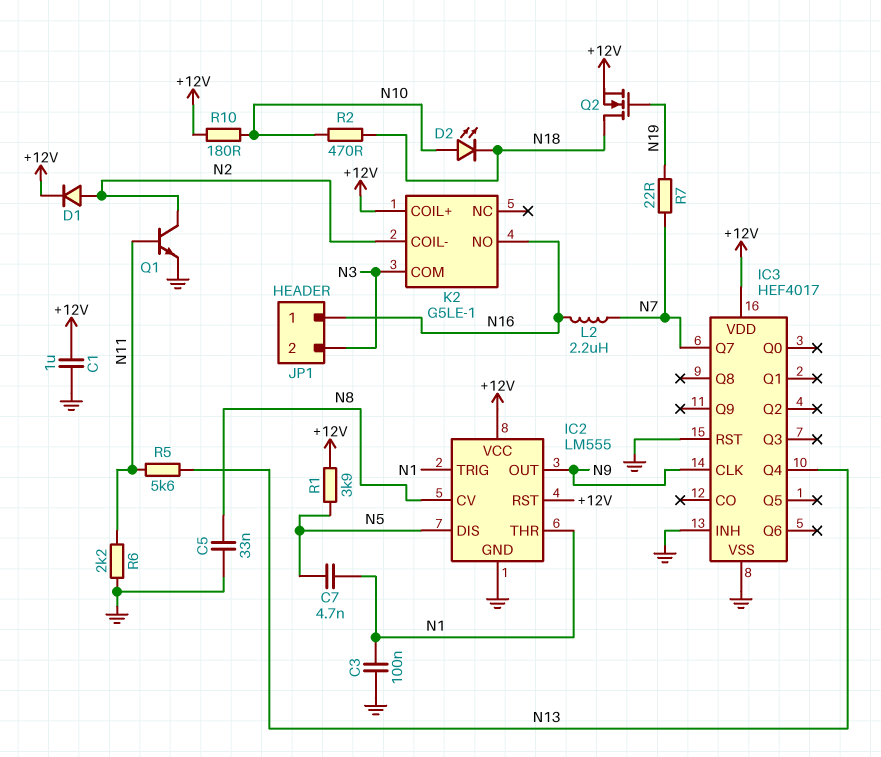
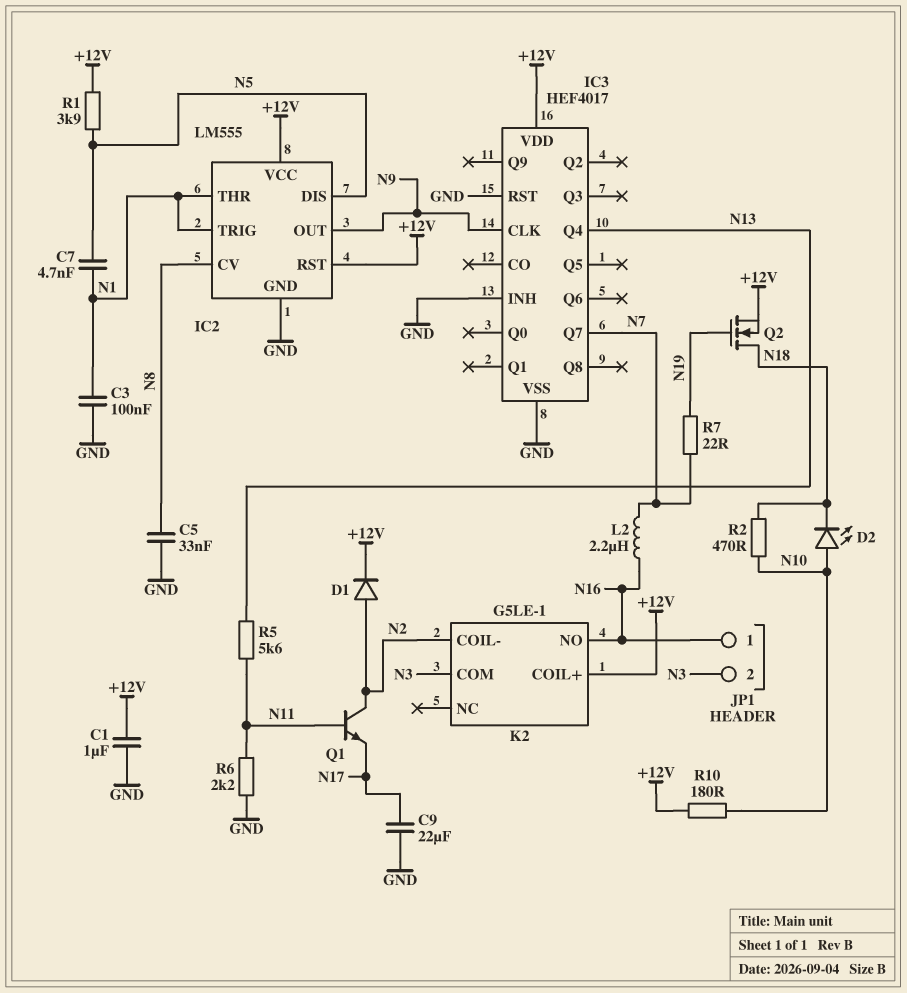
C9: none -> 22uF (GND, N17)
Q1: NPN (B N11, C N2, E GND) -> NPN (B N11, C N2, E N17)

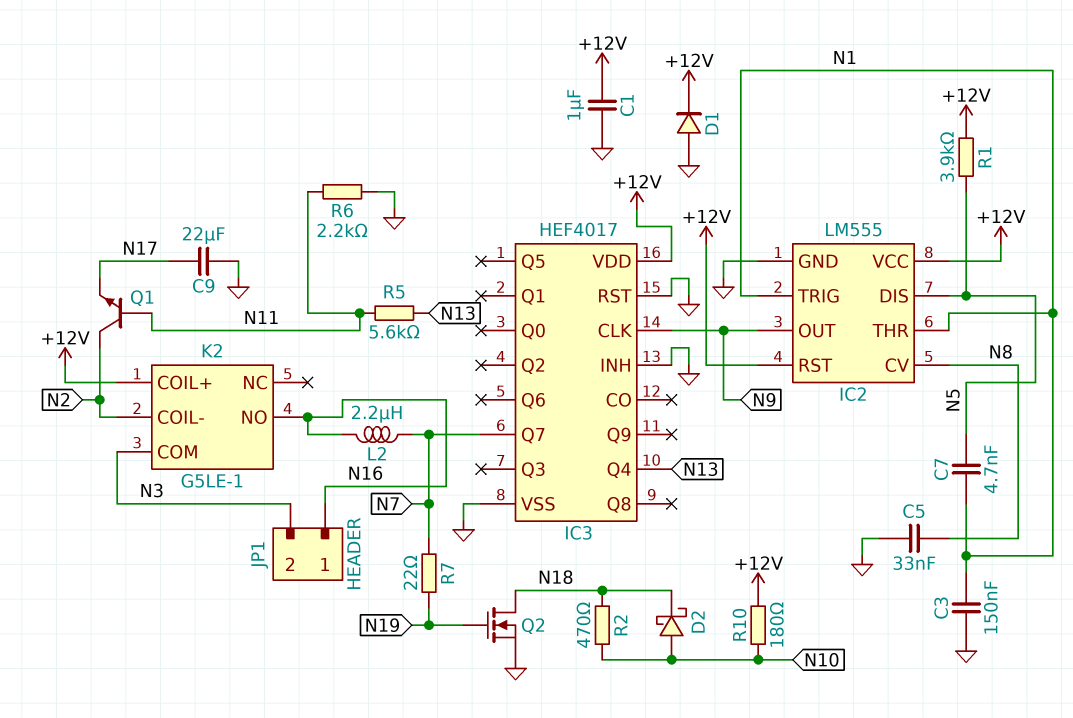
C3: 100nF (GND, N1) -> 150nF (GND, N1)
D1: diode (A N2, K +12V) -> diode (A GND, K +12V)
D2: LED (A N10, K N18) -> schottky (A N10, K N18)
Q2: NMOS (G N19, D N18, S +12V) -> NMOS (G N19, D N18, S GND)

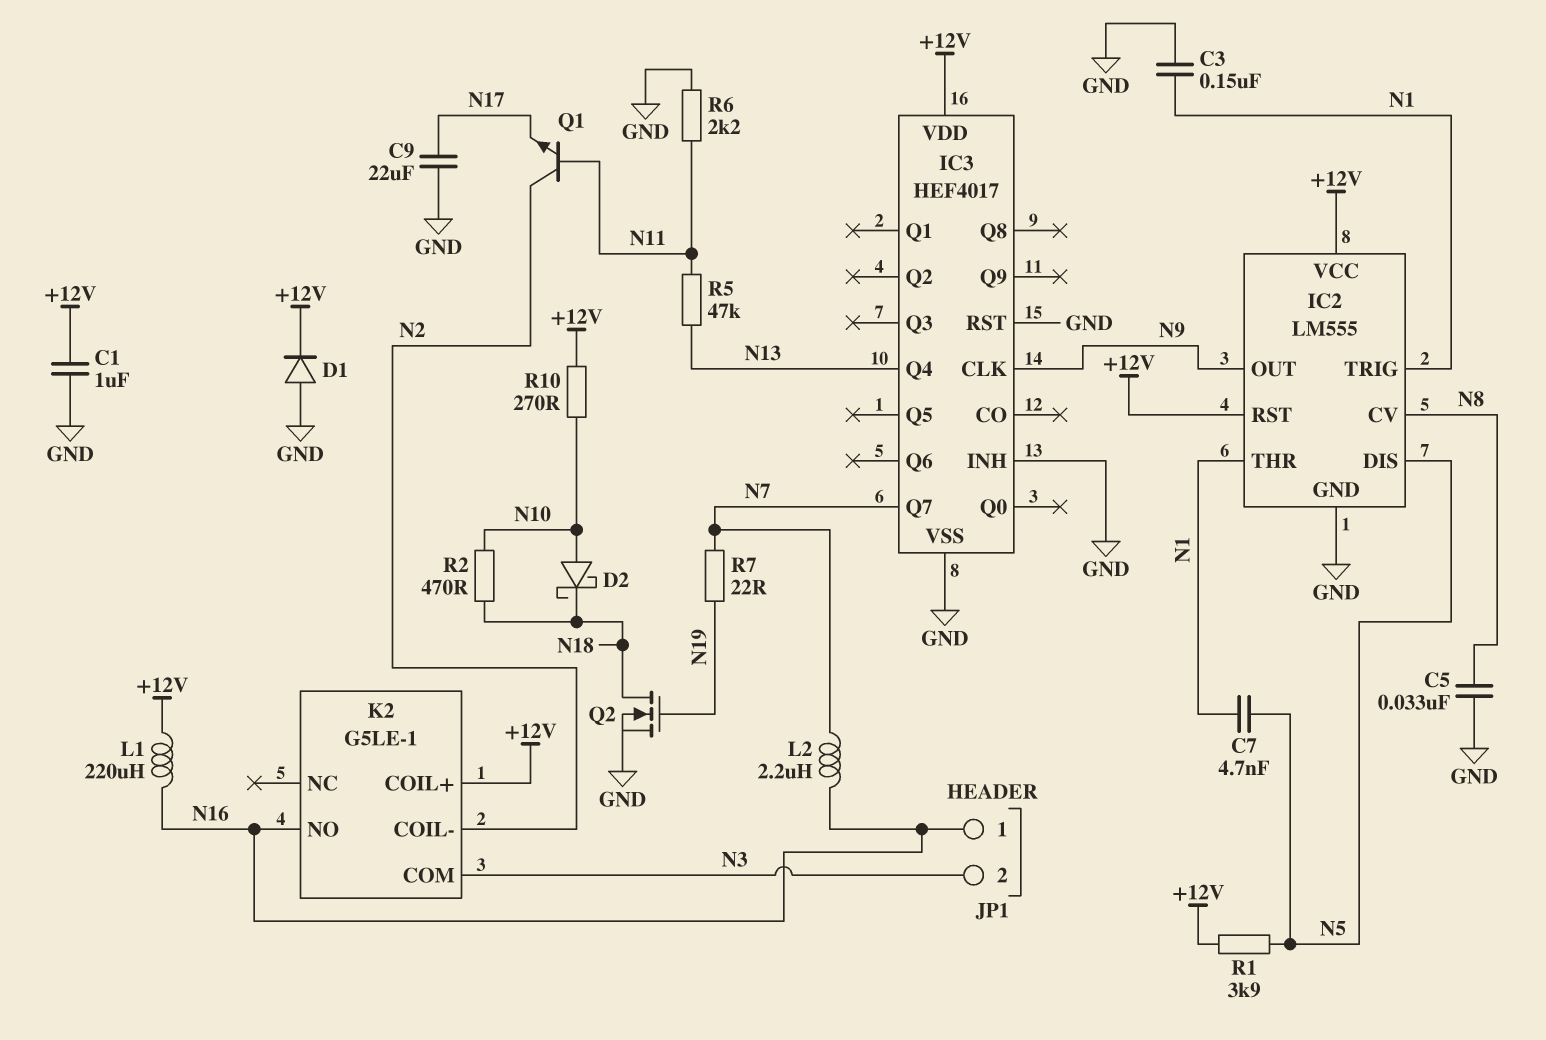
L1: none -> 220uH (+12V, N16)
R5: 5.6k (N11, N13) -> 47k (N11, N13)
R10: 180 (+12V, N10) -> 270 (+12V, N10)

